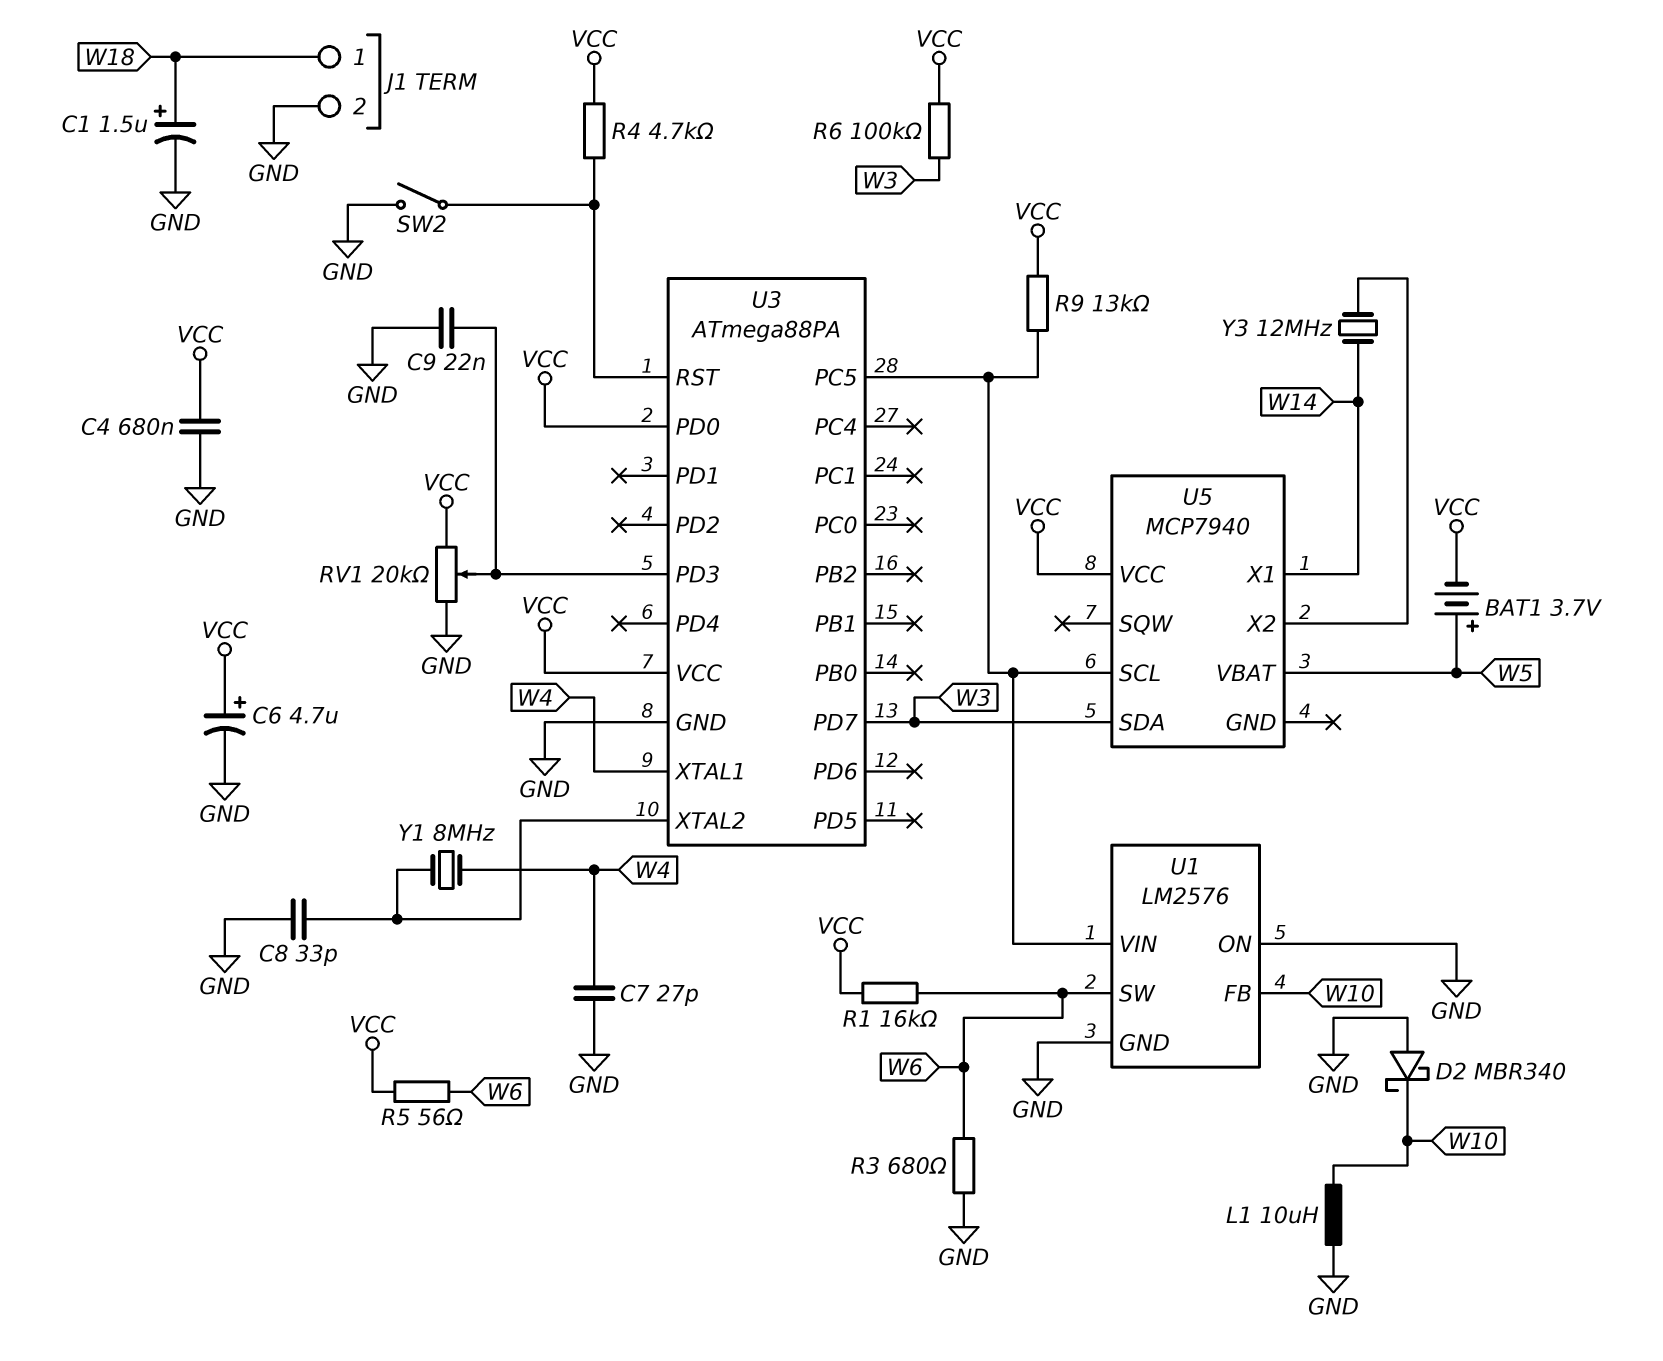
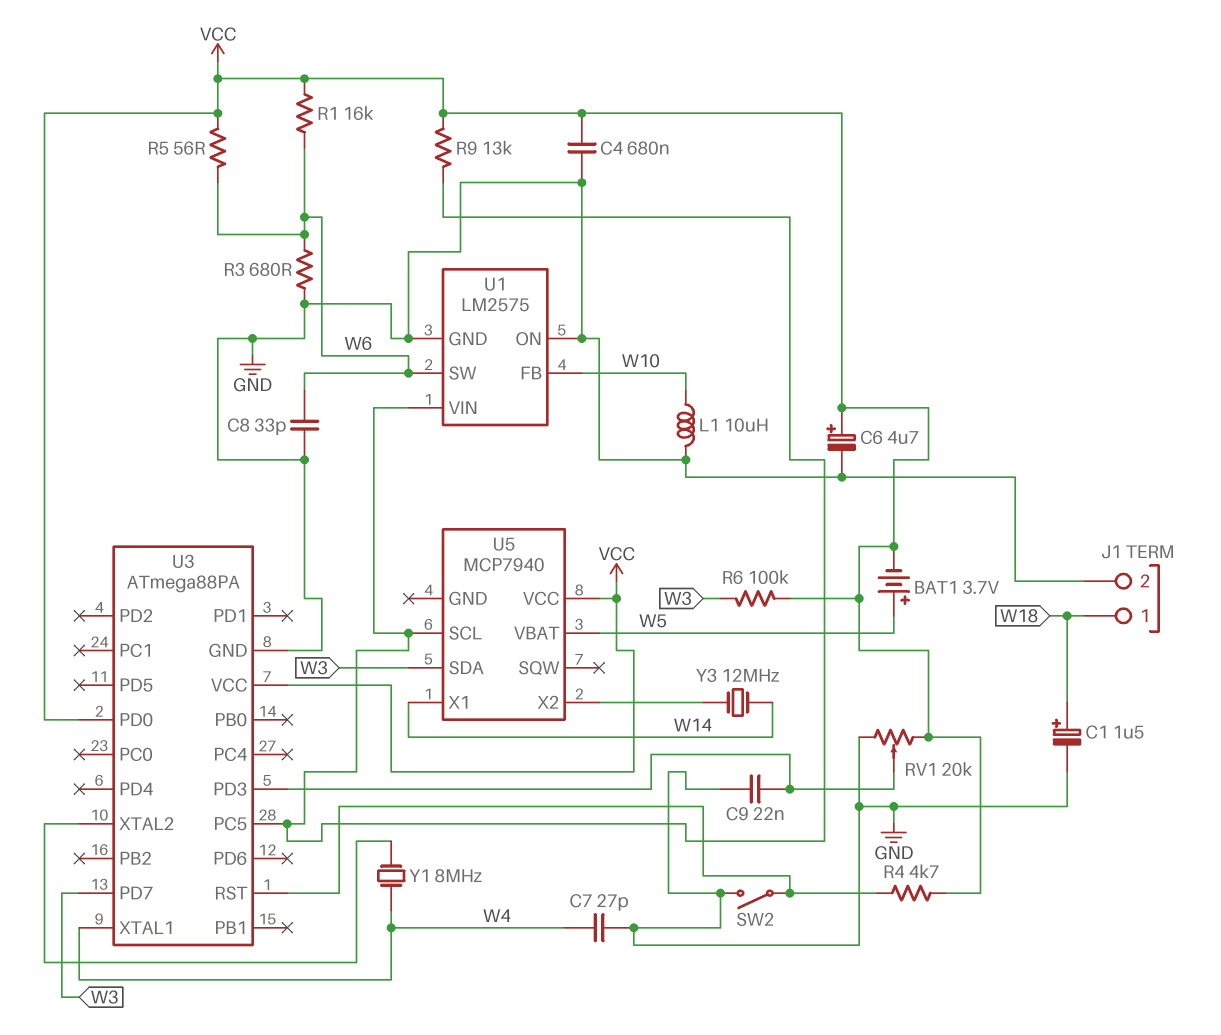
C8: 33pF (GND, U3/XTAL2) -> 33pF (GND, W6)
D2: schottky MBR340 (A GND, K W10) -> none
U1: LM2576 -> LM2575

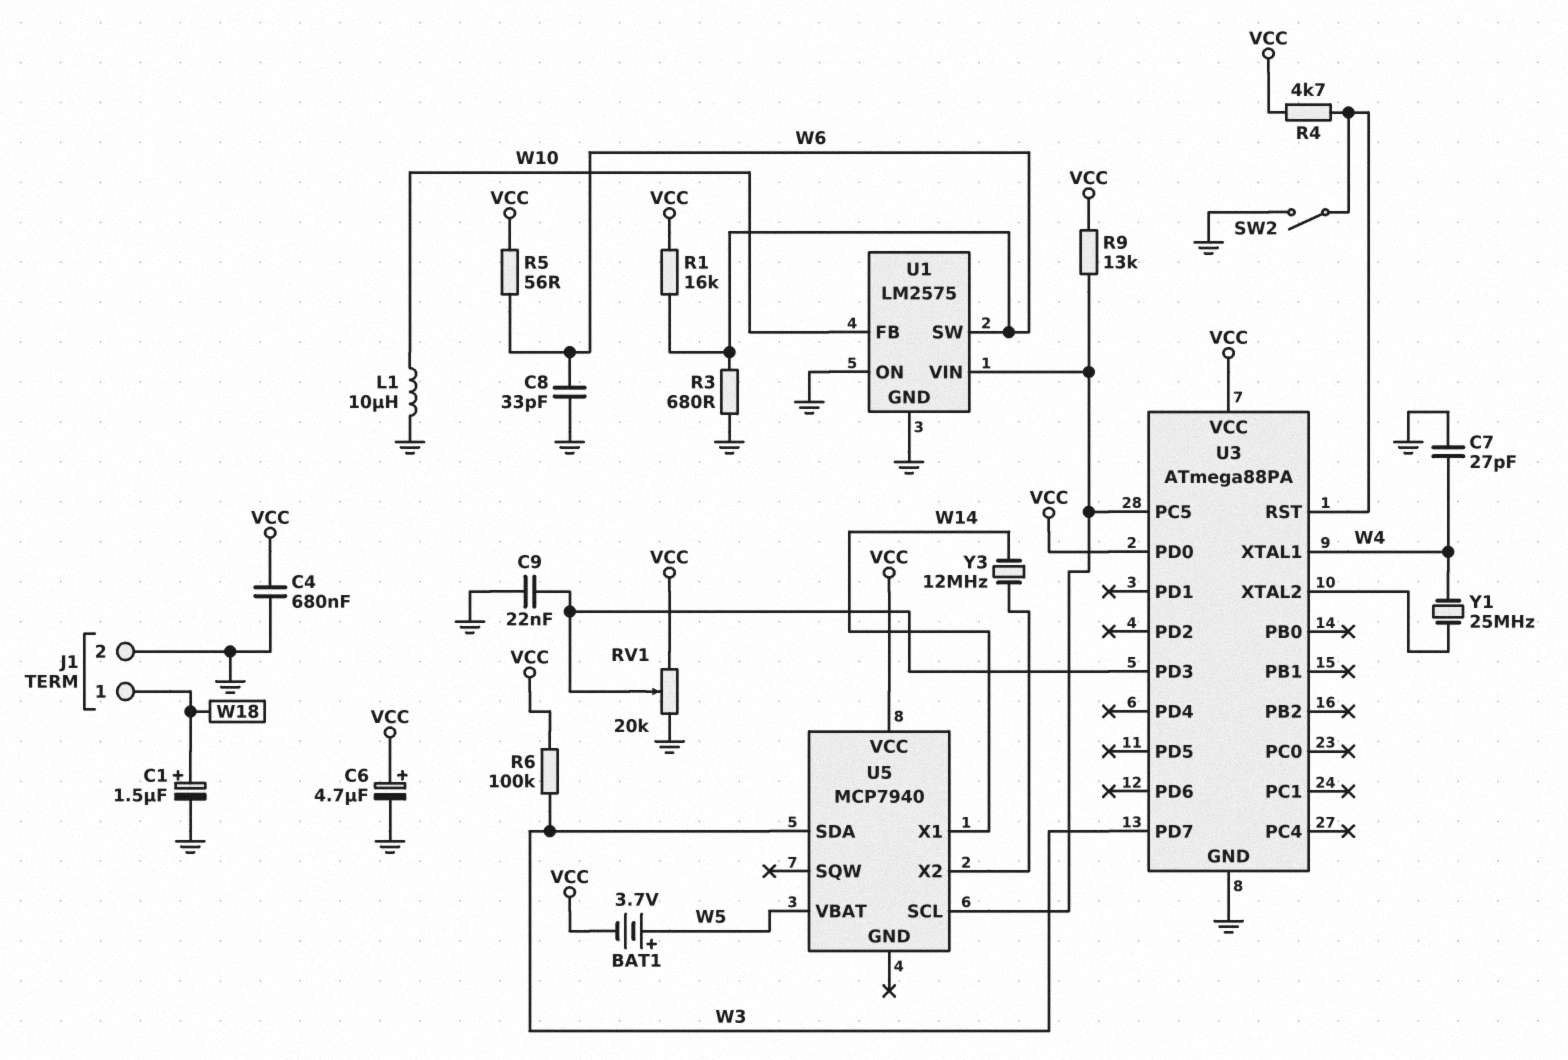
Y1: 8MHz (U3/XTAL2, W4) -> 25MHz (U3/XTAL2, W4)

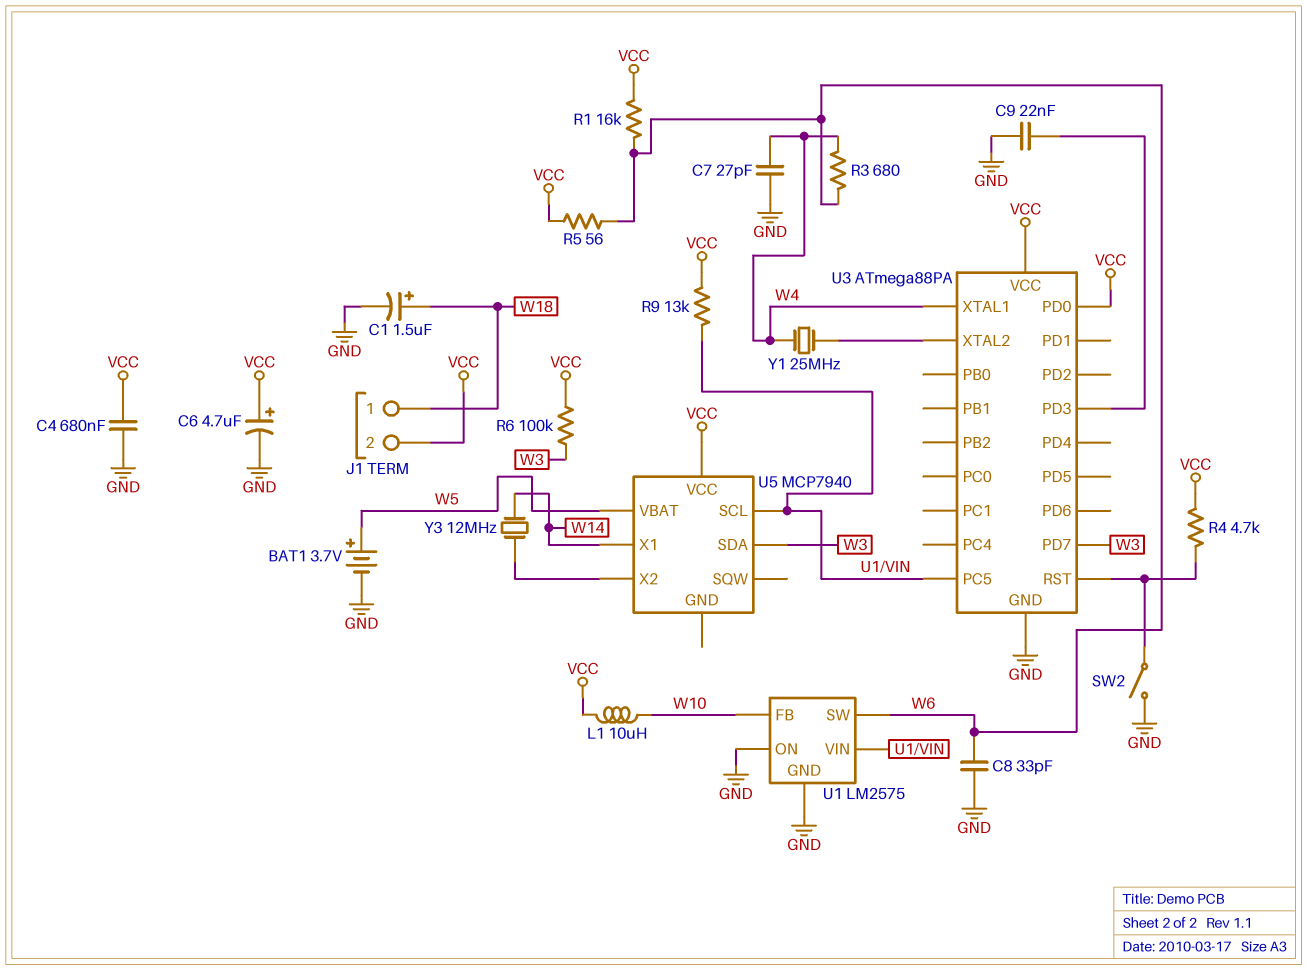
BAT1: 3.7V (plus W5, minus VCC) -> 3.7V (plus W5, minus GND)
J1 pin 2: GND -> VCC
L1: 10uH (GND, W10) -> 10uH (VCC, W10)
R3: 680 (GND, W6) -> 680 (W4, W6)
RV1: 20k (GND, VCC, wiper U3/PD3) -> none

